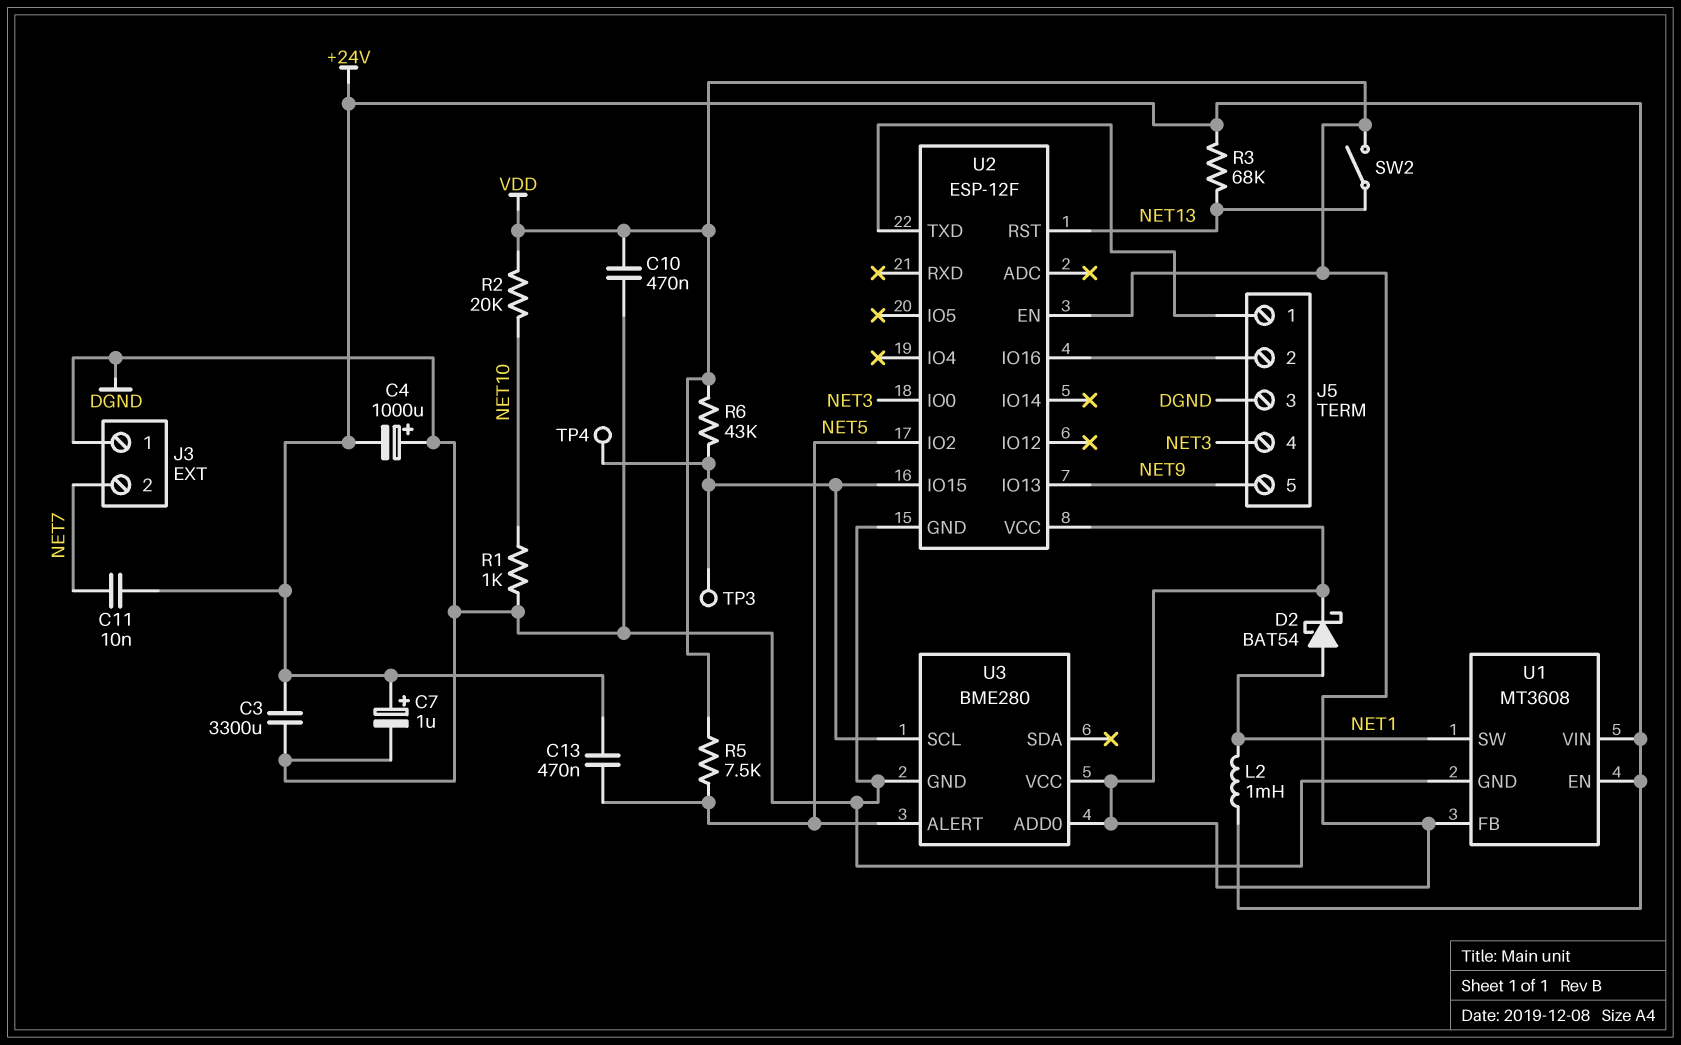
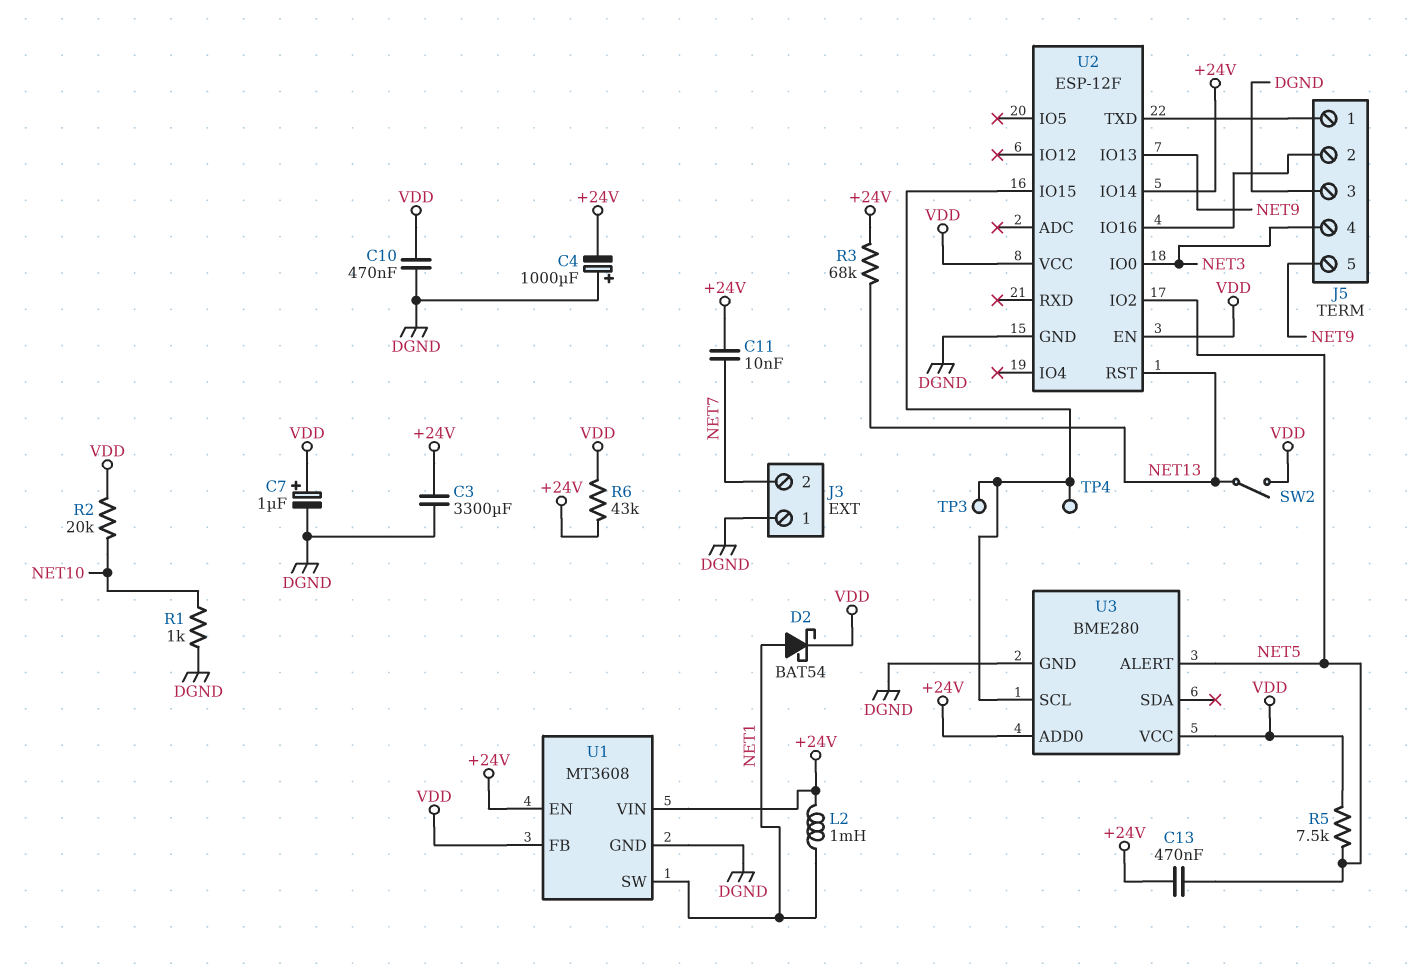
C7: 1uF (plus +24V, minus DGND) -> 1uF (plus VDD, minus DGND)
R6: 43k (U2/IO15, VDD) -> 43k (+24V, VDD)
U2 pin IO14: none -> +24V
U3 pin ADD0: VDD -> +24V

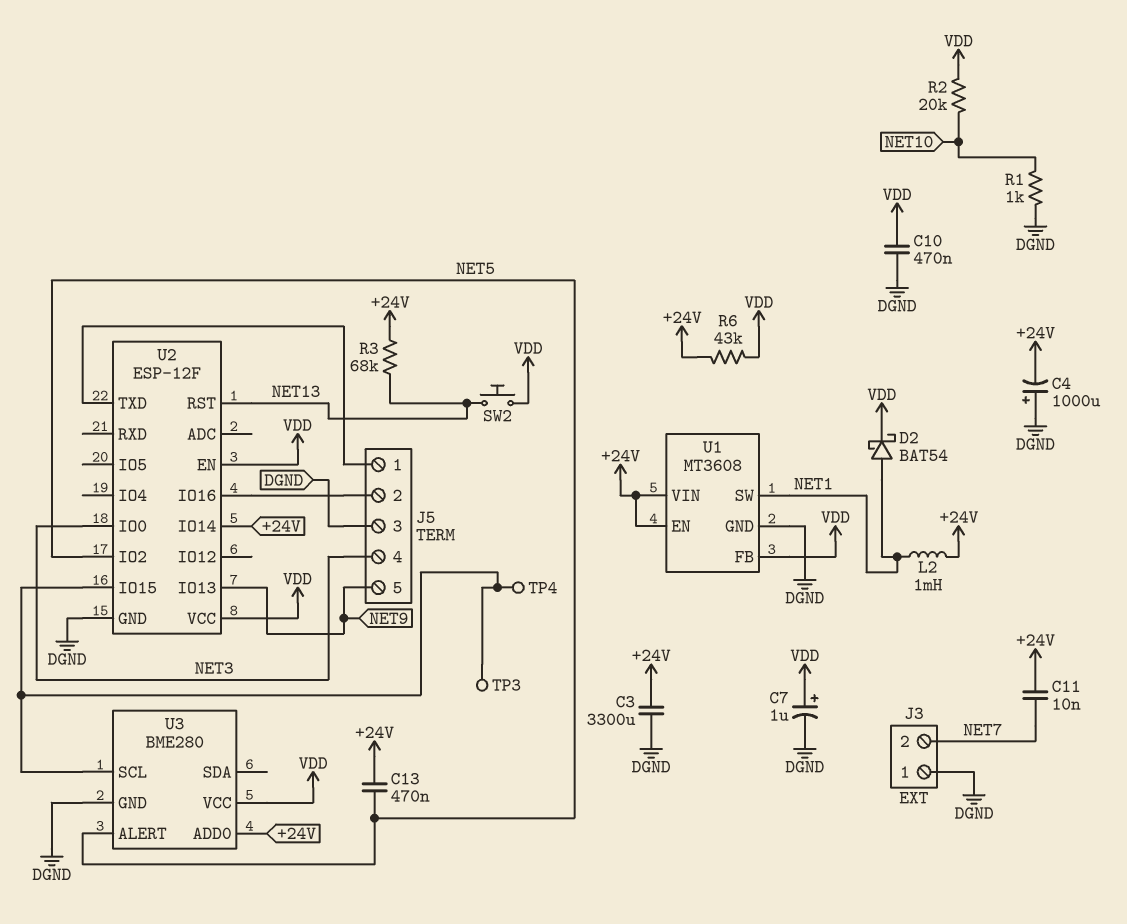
R5: 7.5k (NET5, VDD) -> none
SW2: switch (NET13, VDD) -> button (NET13, VDD)

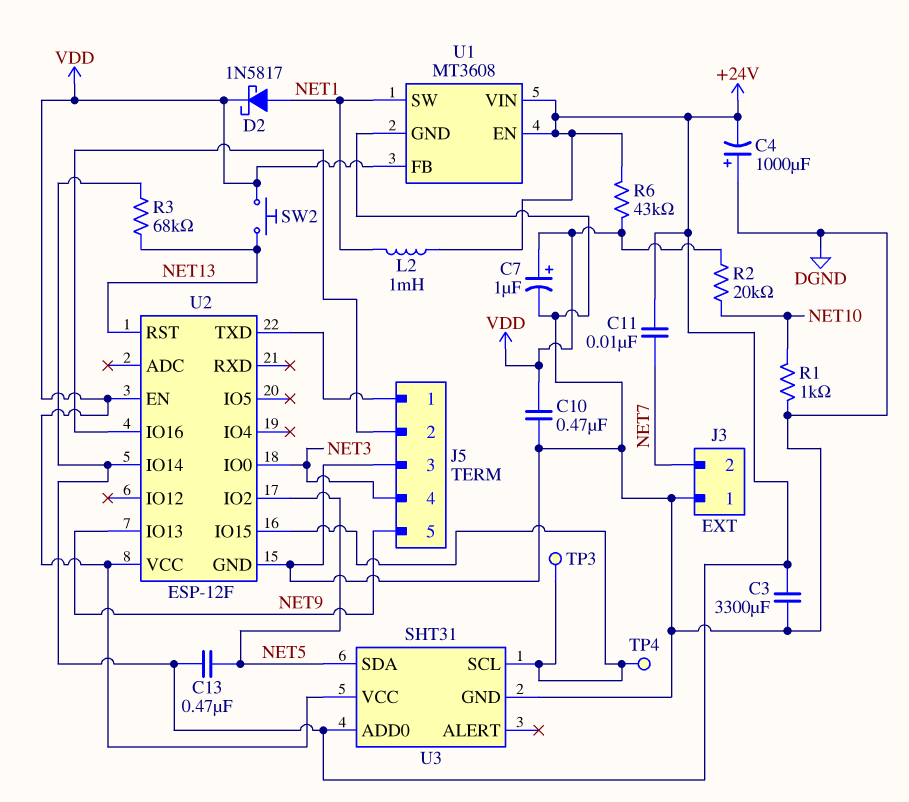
D2: schottky BAT54 (A NET1, K VDD) -> schottky 1N5817 (A NET1, K VDD)
U3: BME280 -> SHT31
U3 pin ALERT: NET5 -> none
U3 pin SDA: none -> NET5

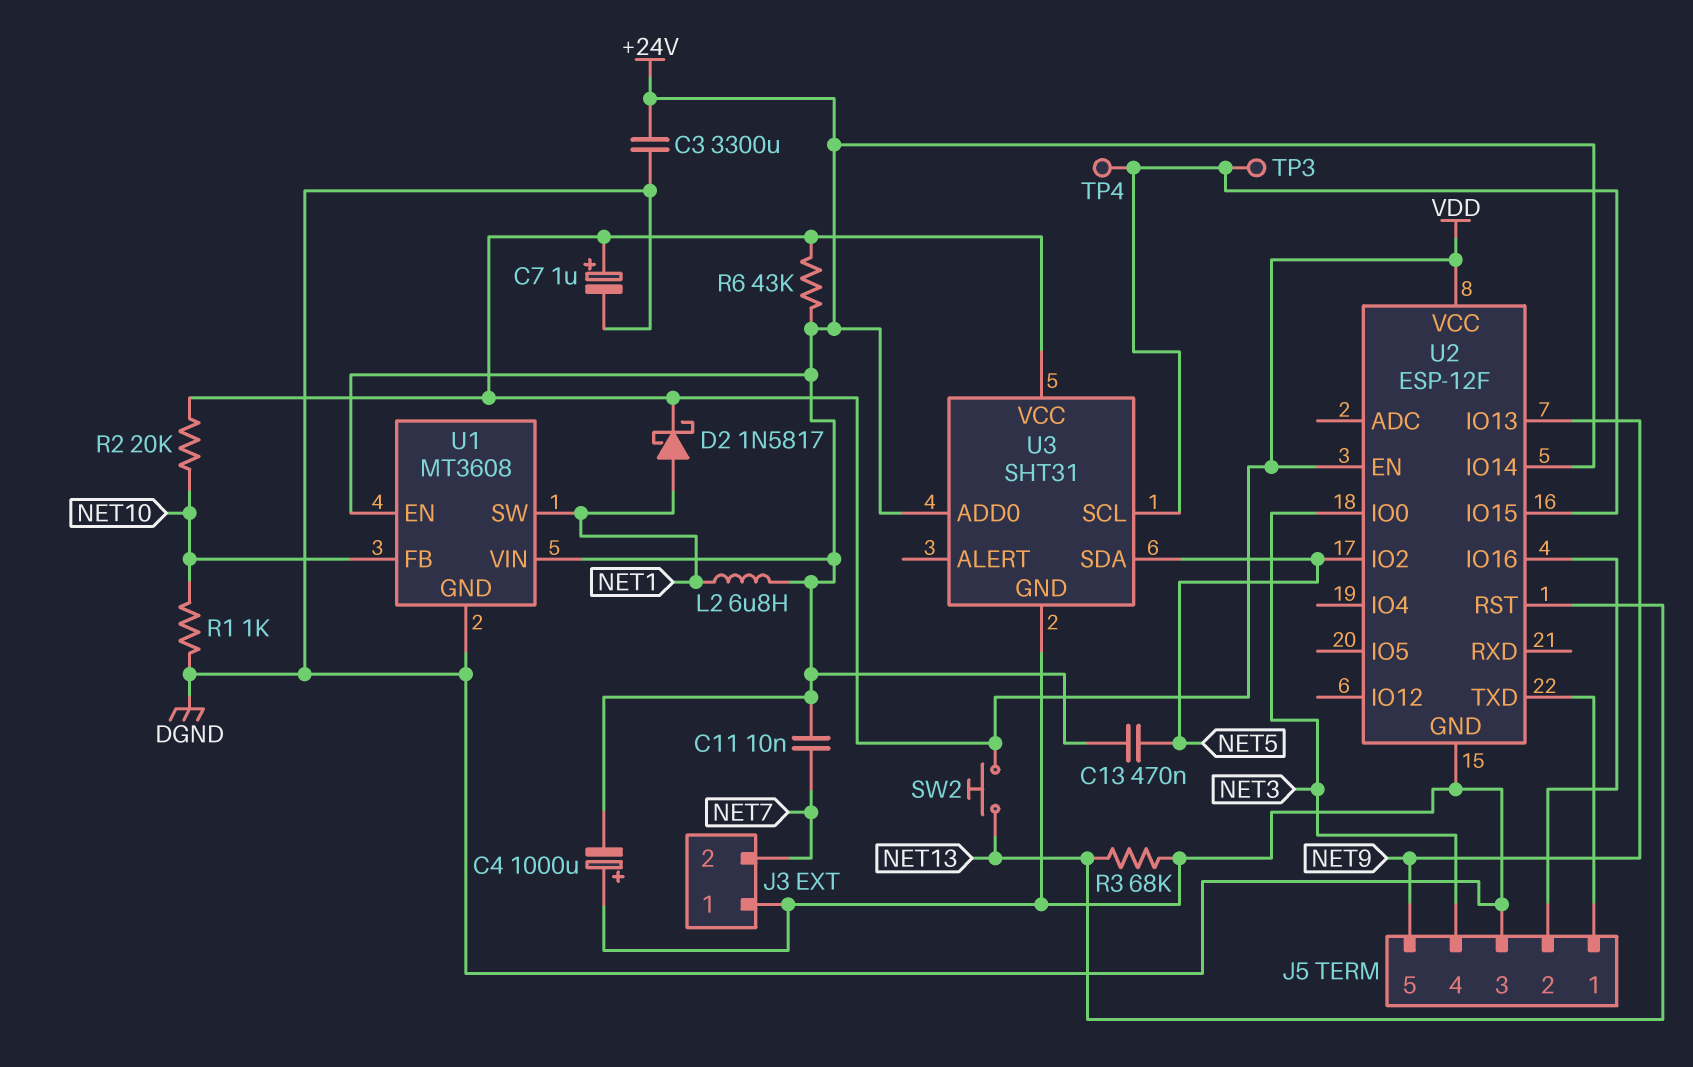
C10: 470nF (DGND, VDD) -> none
L2: 1mH (+24V, NET1) -> 6.8uH (+24V, NET1)
R3: 68k (+24V, NET13) -> 68k (DGND, NET13)
U1 pin FB: VDD -> NET10

